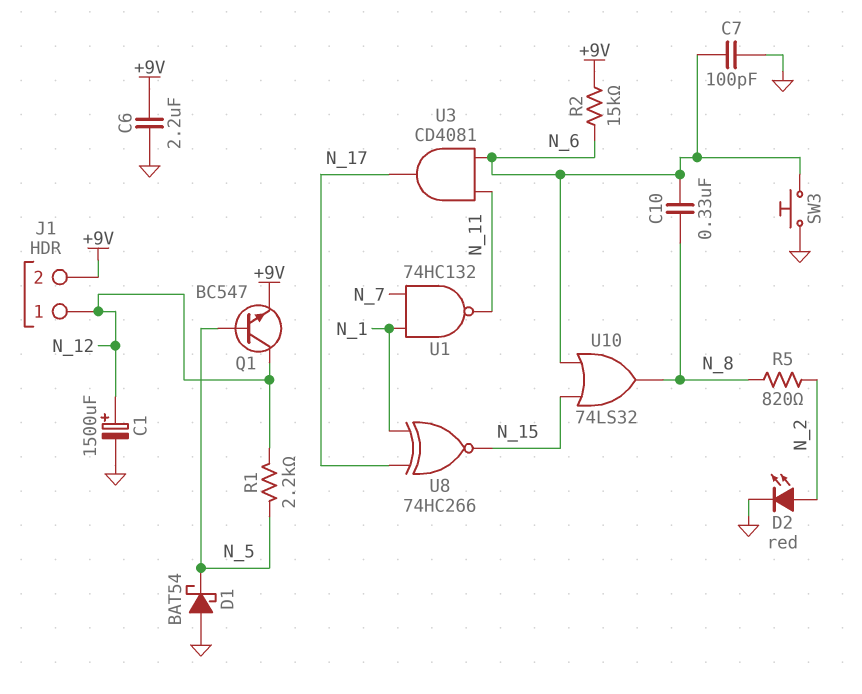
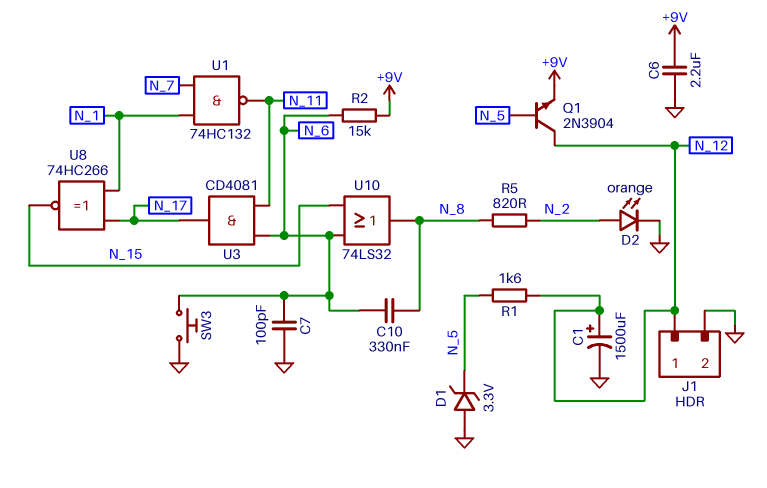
D1: schottky BAT54 (A GND, K N_5) -> zener 3.3V (A GND, K N_5)
D2: LED red (A N_2, K GND) -> LED orange (A N_2, K GND)
J1 pin 2: +9V -> GND
Q1: NPN BC547 (B N_5, C N_12, E +9V) -> NPN 2N3904 (B N_5, C N_12, E +9V)
R1: 2.2k (N_5, N_12) -> 1.6k (N_5, N_12)

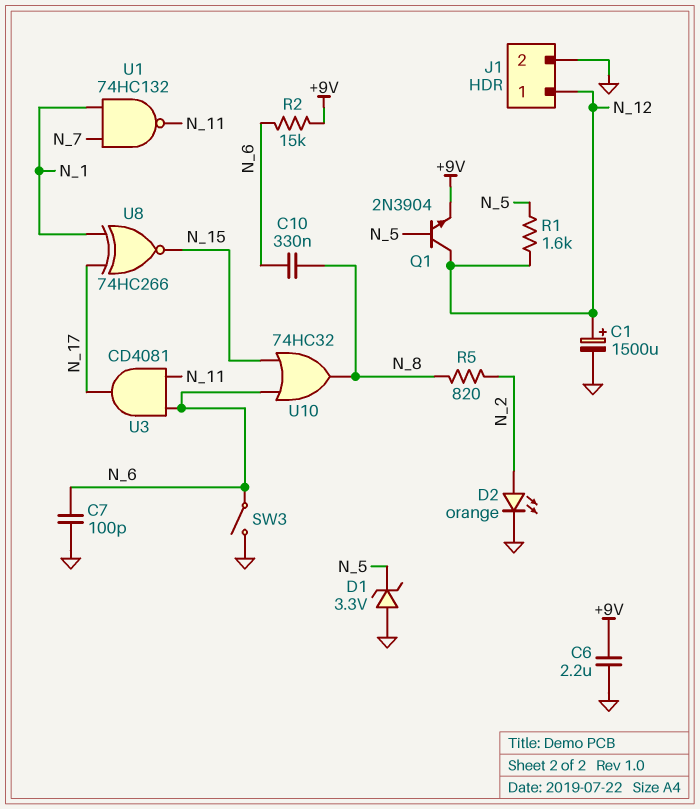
SW3: button (GND, N_6) -> switch (GND, N_6)
U10: OR 74LS32 (in N_6, in N_15, out N_8) -> OR 74HC32 (in N_6, in N_15, out N_8)

